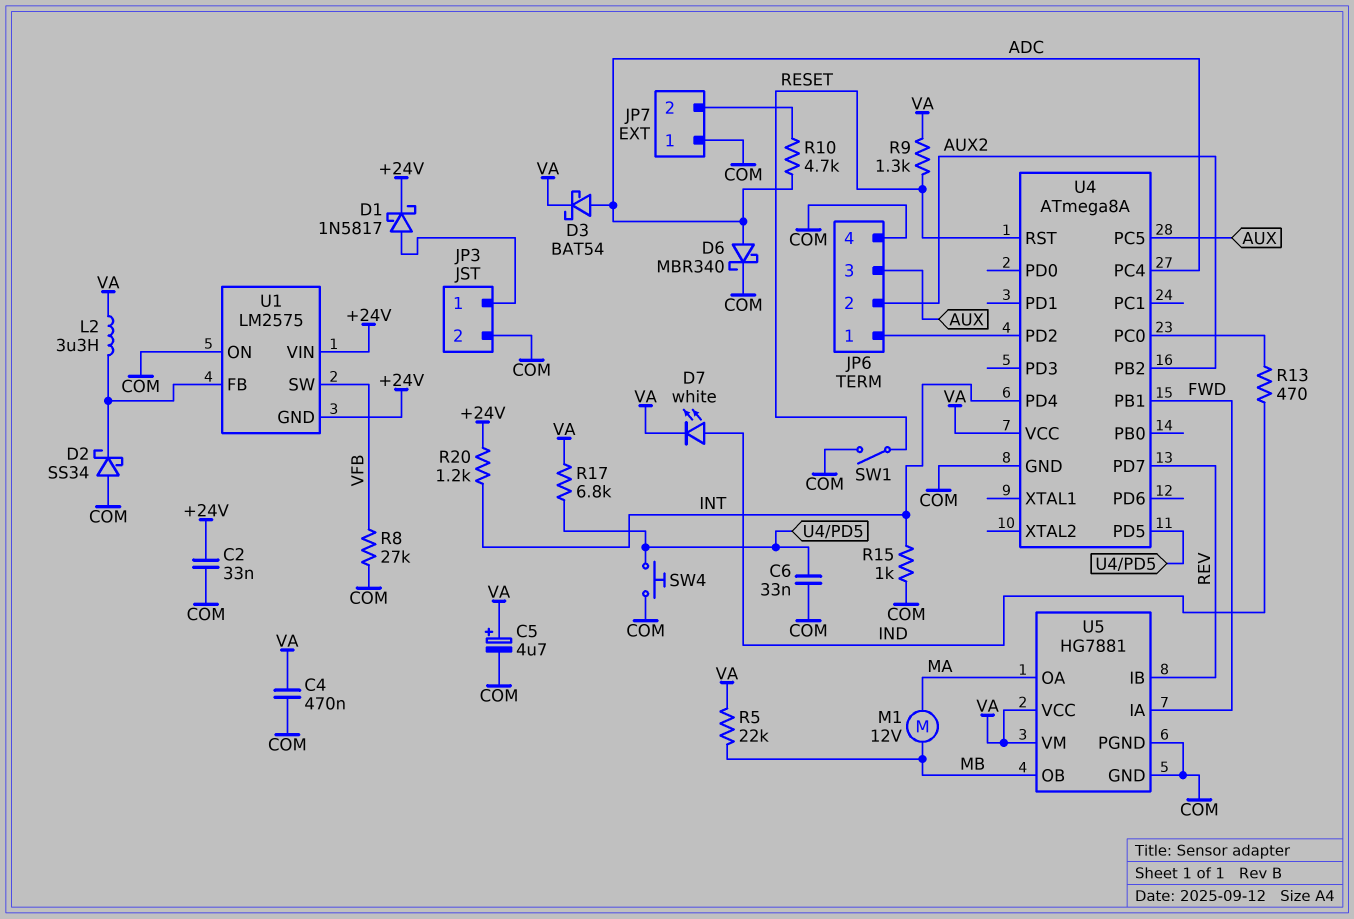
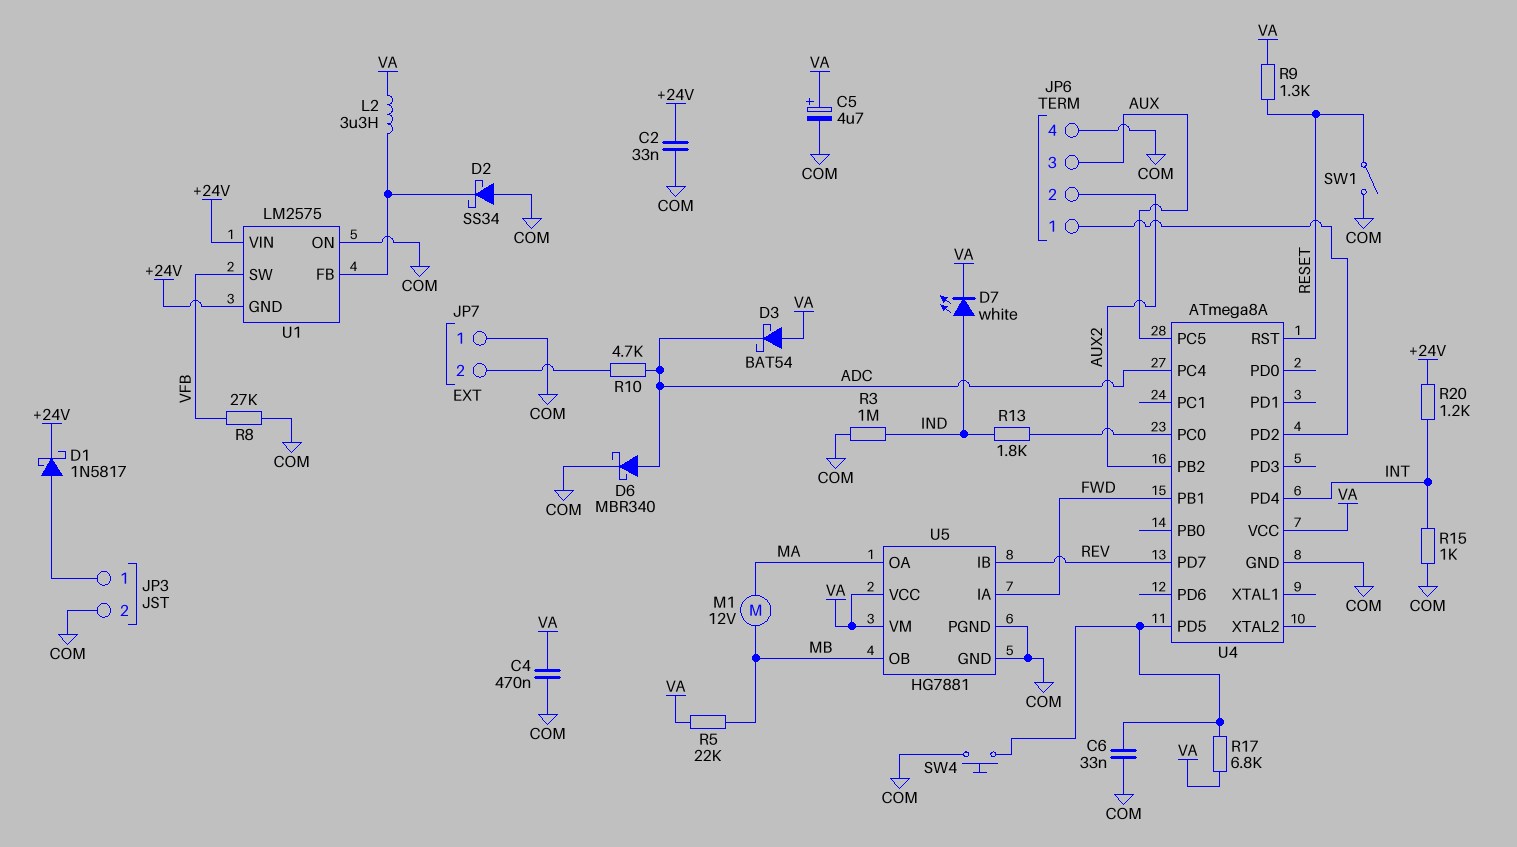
D3: schottky BAT54 (A ADC, K VA) -> schottky BAT54 (A VA, K ADC)
R3: none -> 1M (COM, IND)
R13: 470 (IND, U4/PC0) -> 1.8k (IND, U4/PC0)

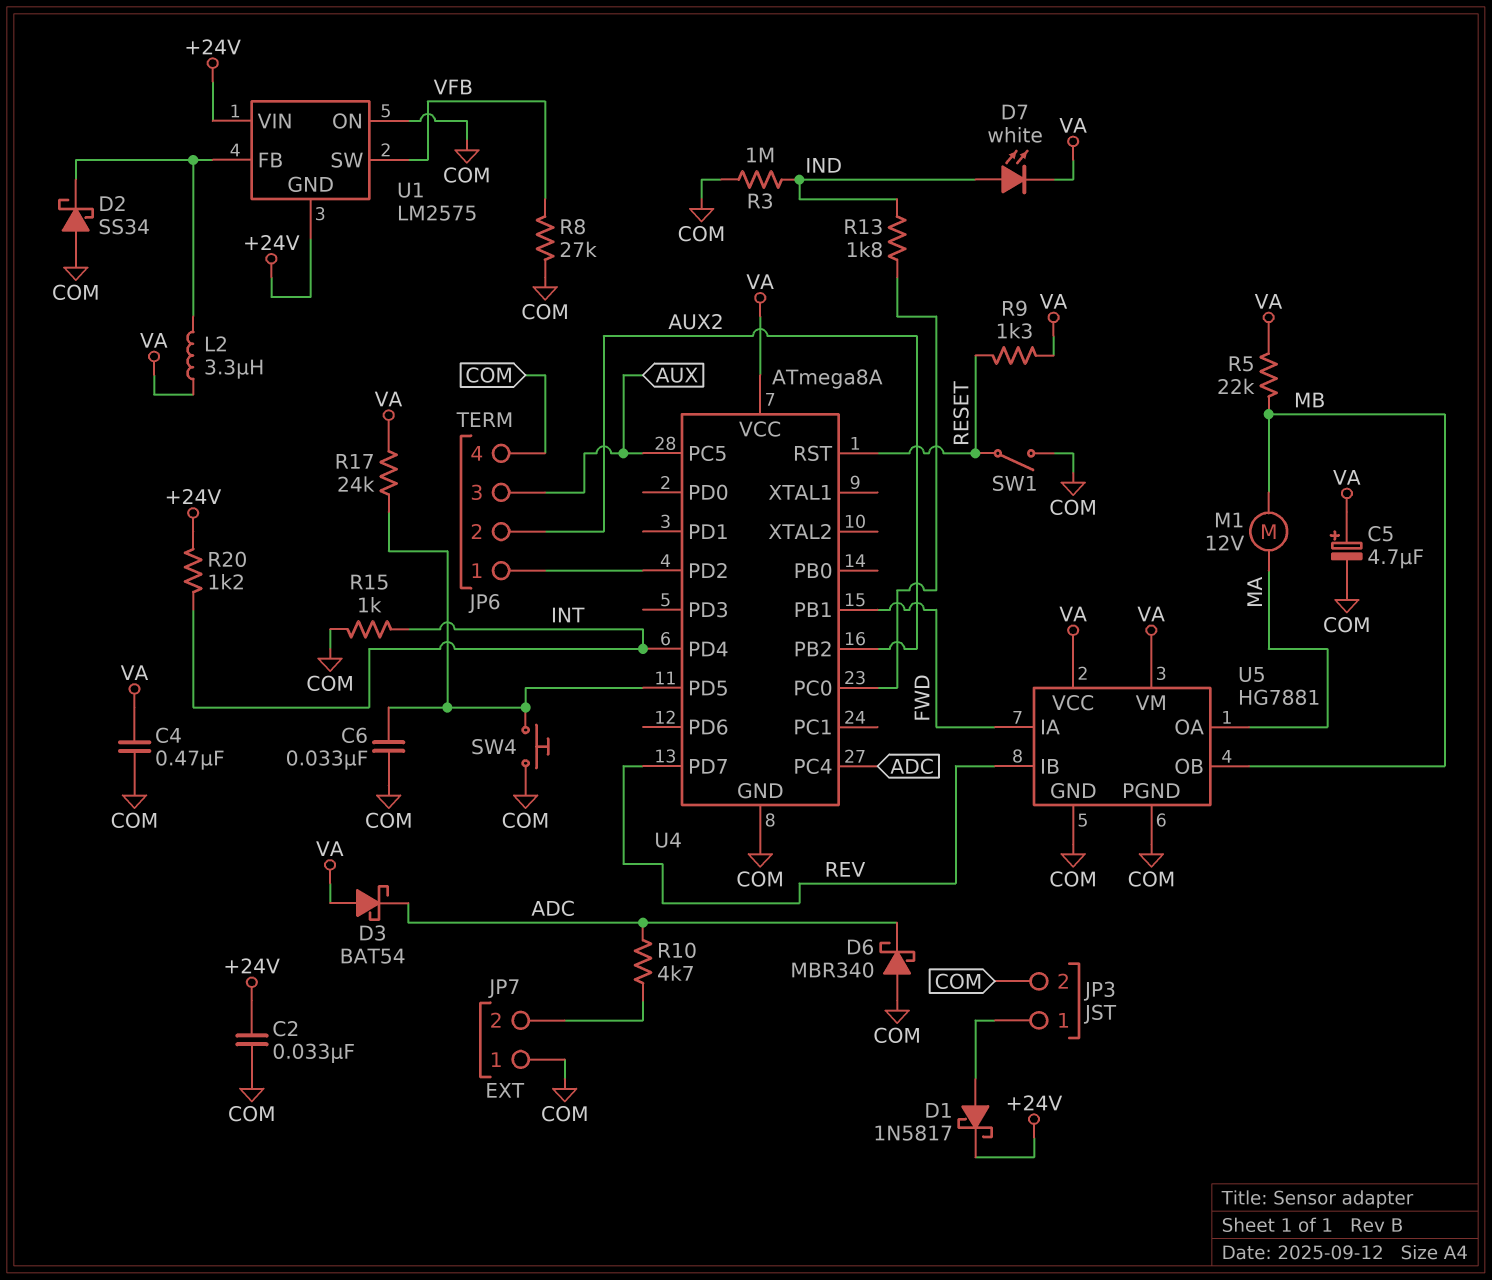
D6: schottky MBR340 (A ADC, K COM) -> schottky MBR340 (A COM, K ADC)
R17: 6.8k (U4/PD5, VA) -> 24k (U4/PD5, VA)

